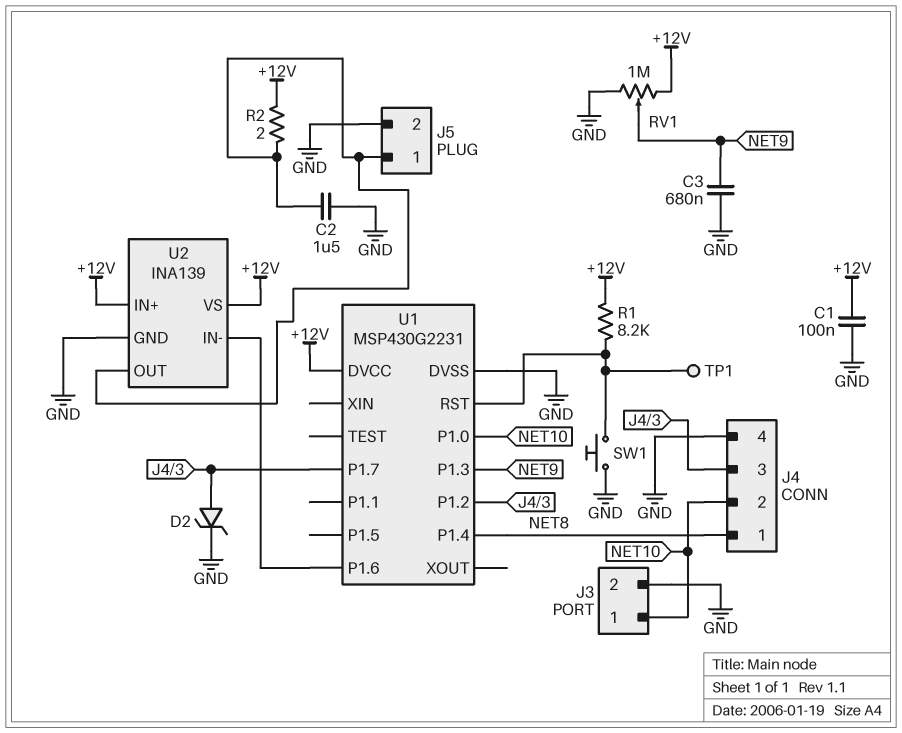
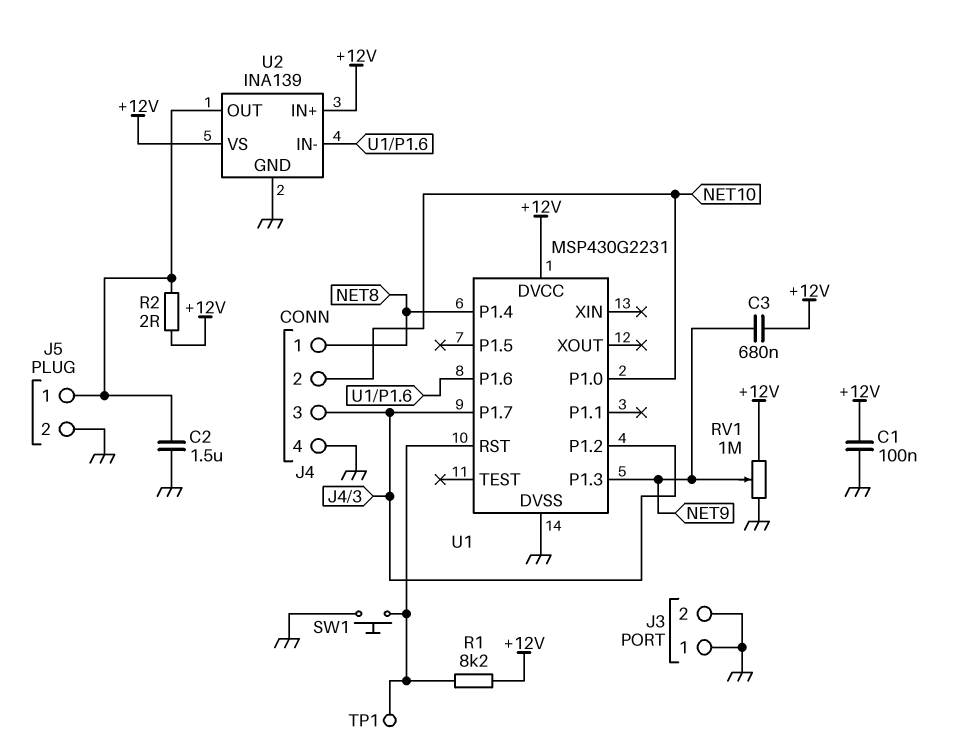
C3: 680nF (GND, NET9) -> 680nF (+12V, NET9)
D2: zener (A J4/3, K GND) -> none
J3 pin 1: NET10 -> GND

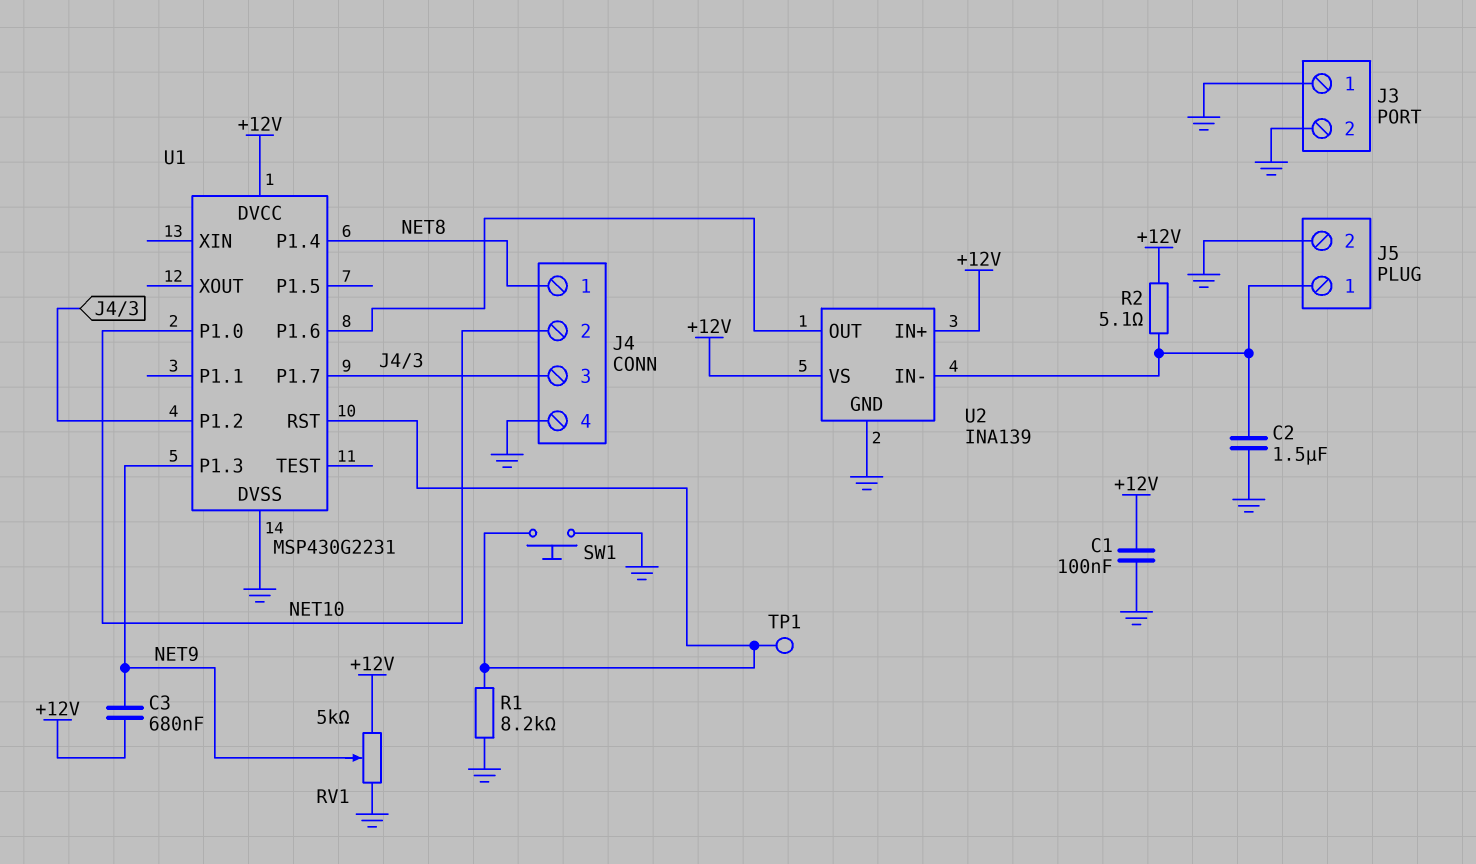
R1: 8.2k (+12V, U1/RST) -> 8.2k (GND, U1/RST)
R2: 2 (+12V, J5/1) -> 5.1 (+12V, J5/1)
RV1: 1M (+12V, GND, wiper NET9) -> 5k (+12V, GND, wiper NET9)
U2 pin IN-: U1/P1.6 -> J5/1
U2 pin OUT: J5/1 -> U1/P1.6

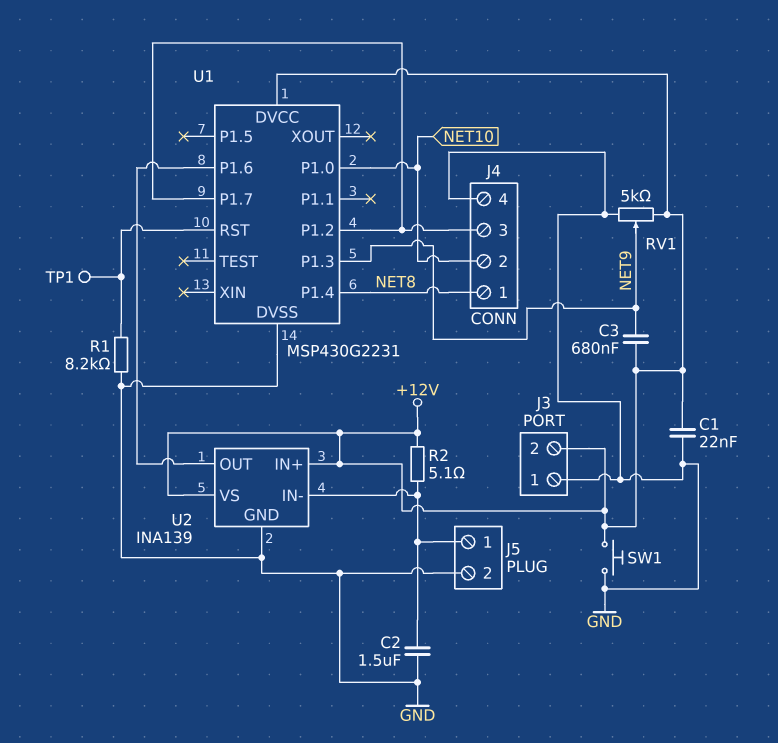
C1: 100nF (+12V, GND) -> 22nF (+12V, GND)
J3 pin 2: GND -> +12V
SW1: button (GND, U1/RST) -> button (+12V, GND)

